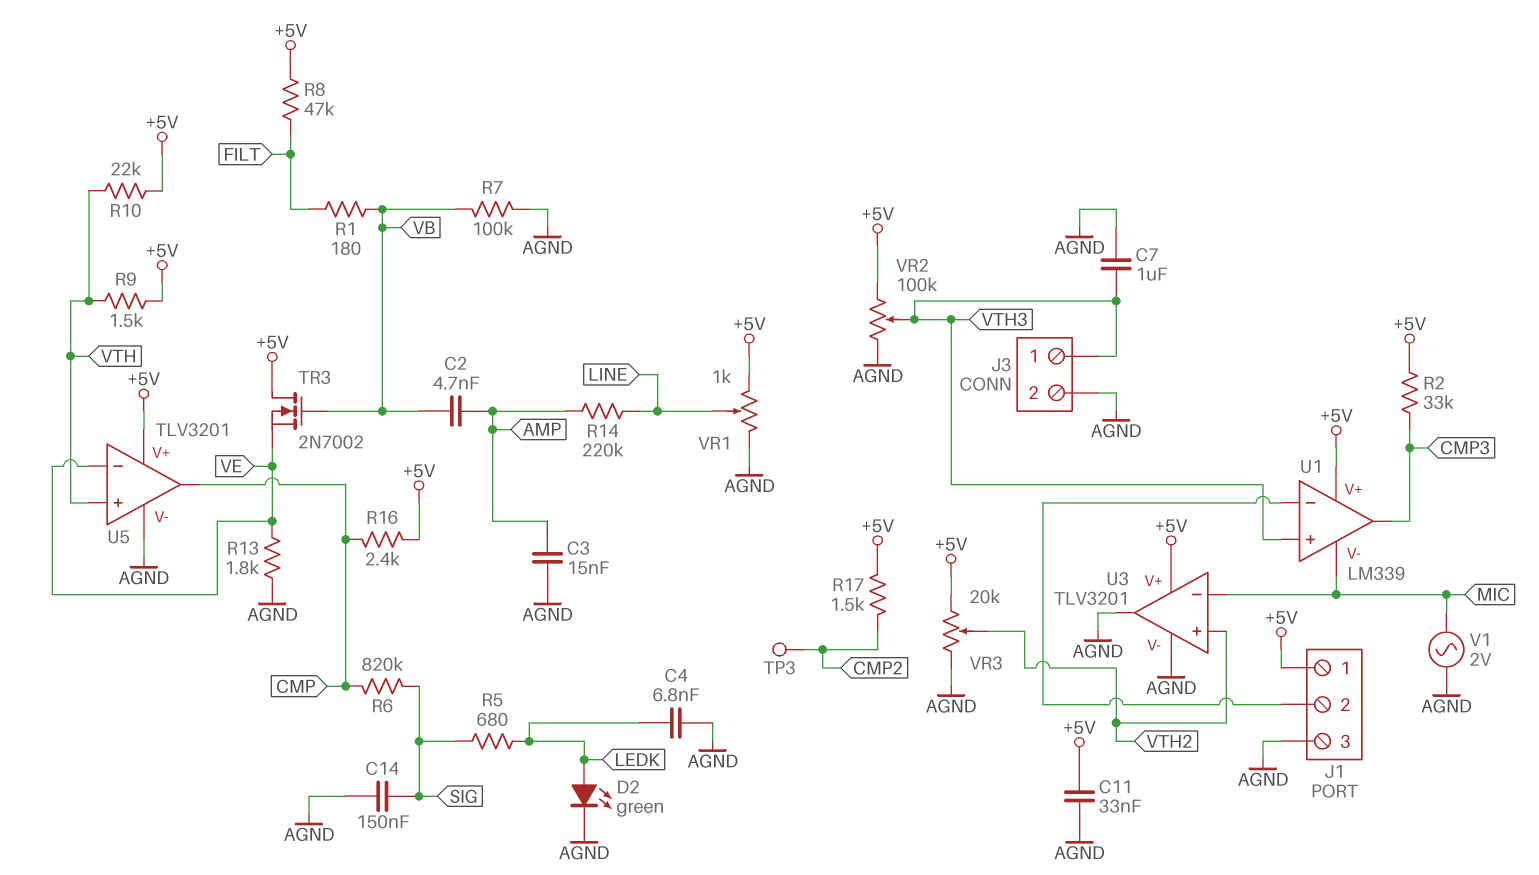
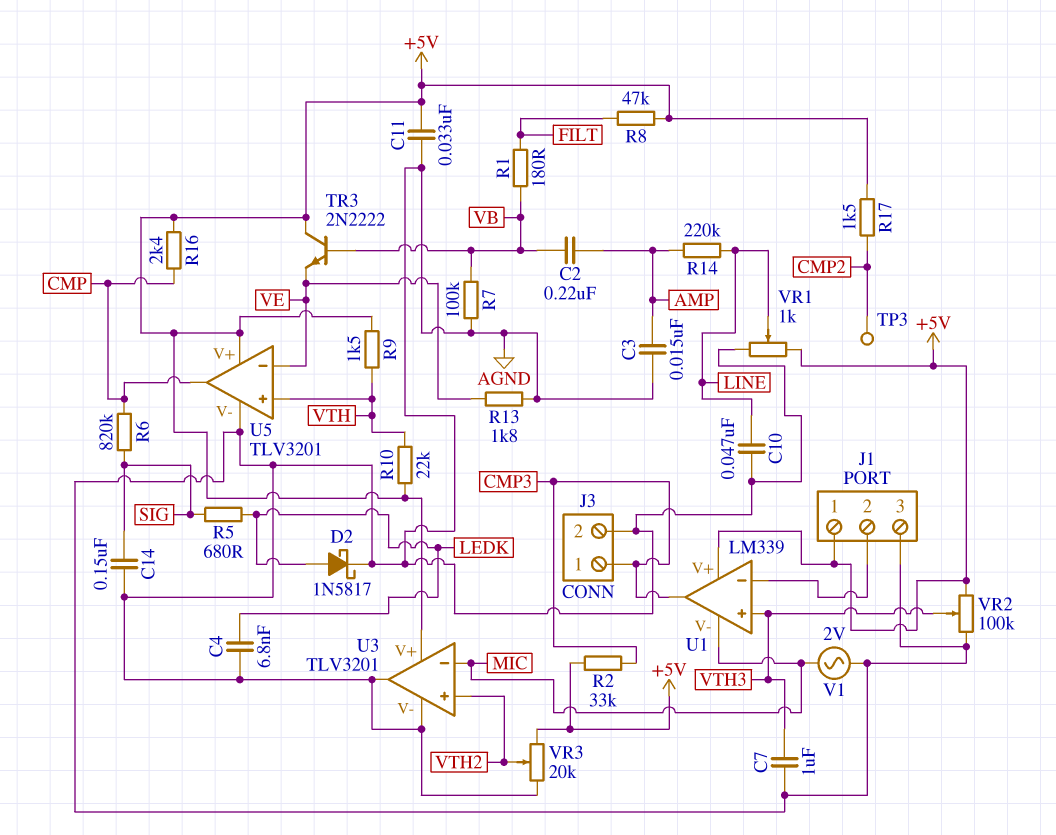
C2: 4.7nF (AMP, VB) -> 220nF (AMP, VB)
C10: none -> 47nF (AGND, LINE)
D2: LED green (A LEDK, K AGND) -> schottky 1N5817 (A LEDK, K AGND)
J3 pin 1: VTH3 -> CMP3
TR3: NMOS 2N7002 (G VB, D +5V, S VE) -> NPN 2N2222 (B VB, C +5V, E VE)

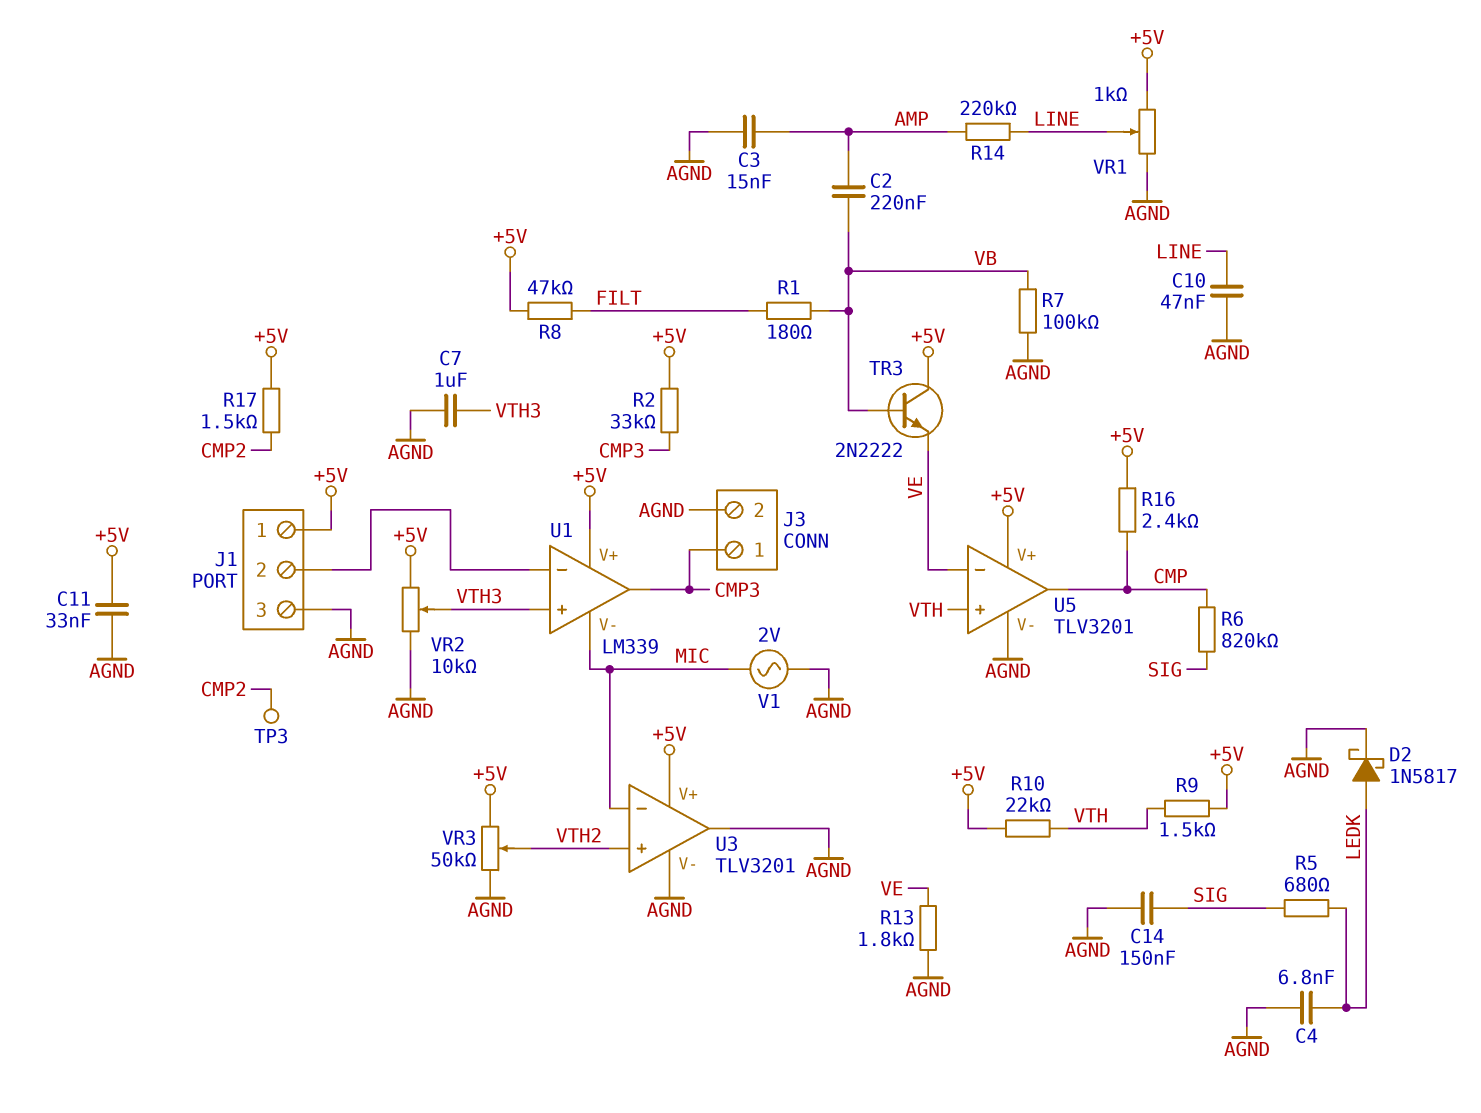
VR2: 100k (+5V, AGND, wiper VTH3) -> 10k (+5V, AGND, wiper VTH3)
VR3: 20k (+5V, AGND, wiper VTH2) -> 50k (+5V, AGND, wiper VTH2)

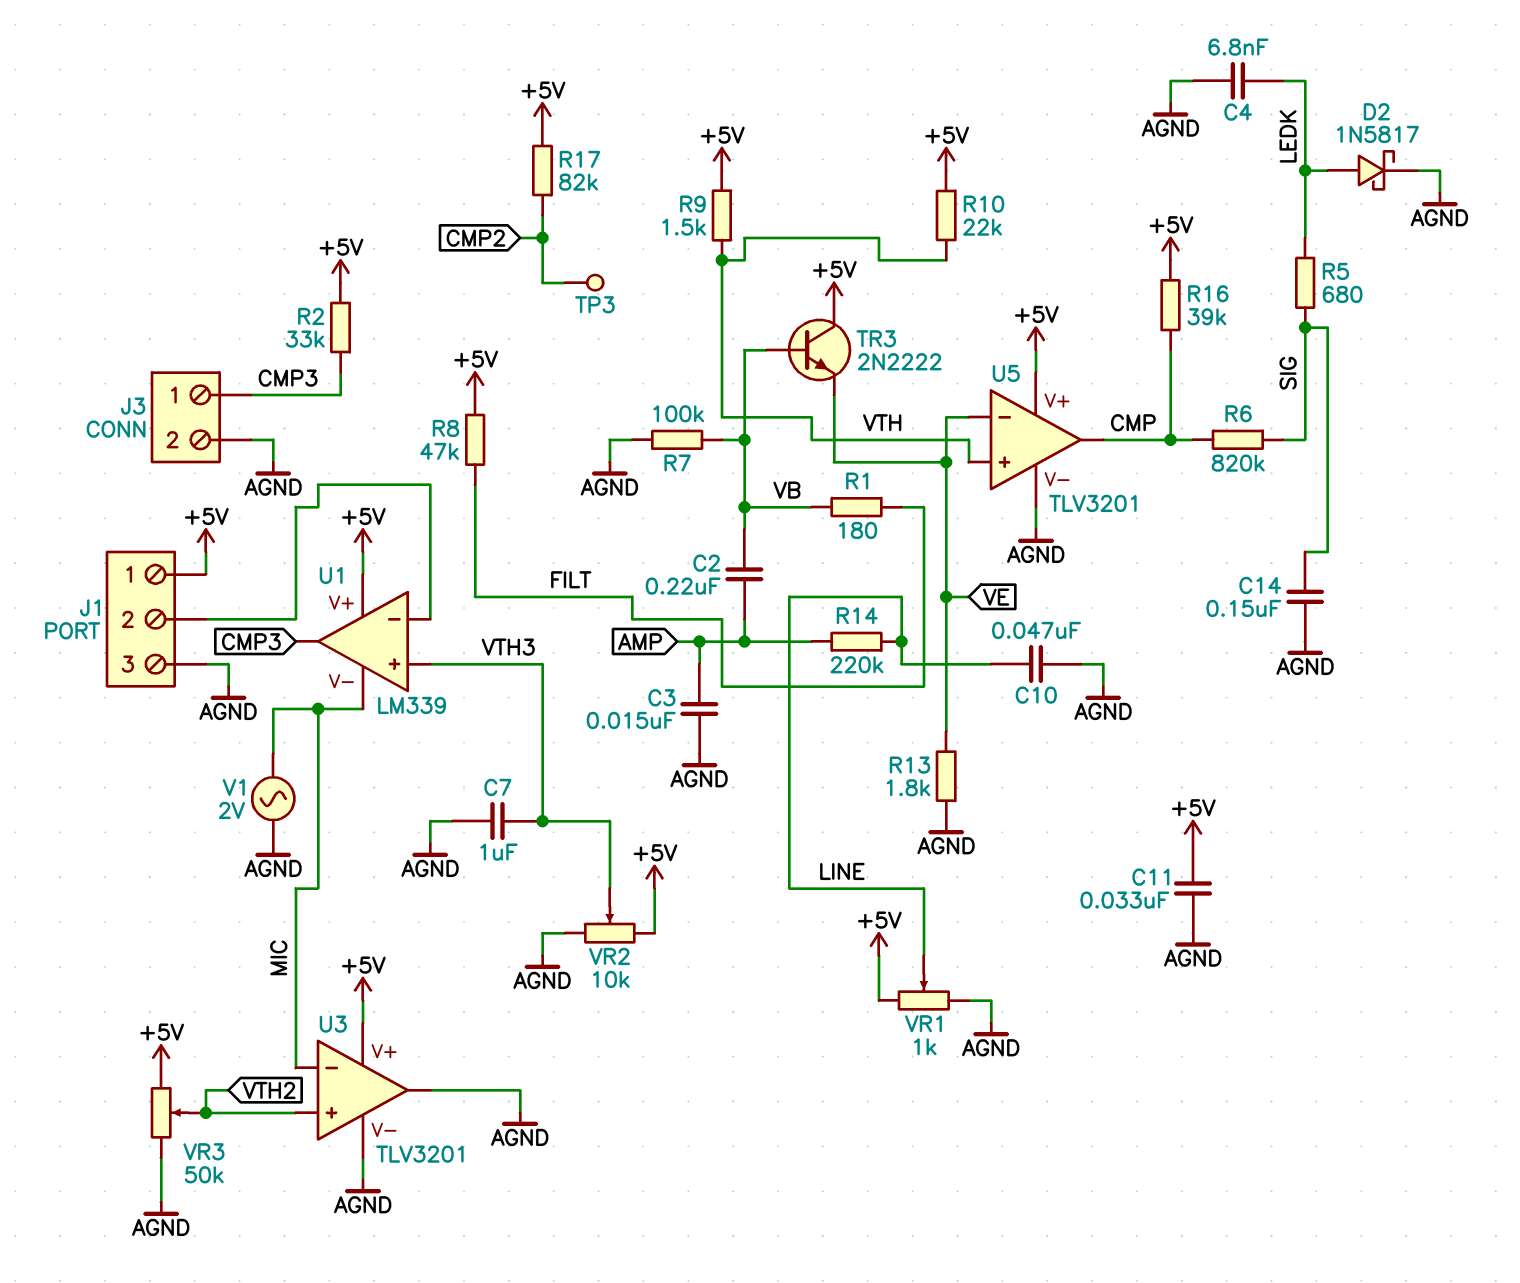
R16: 2.4k (+5V, CMP) -> 39k (+5V, CMP)
R17: 1.5k (+5V, CMP2) -> 82k (+5V, CMP2)

